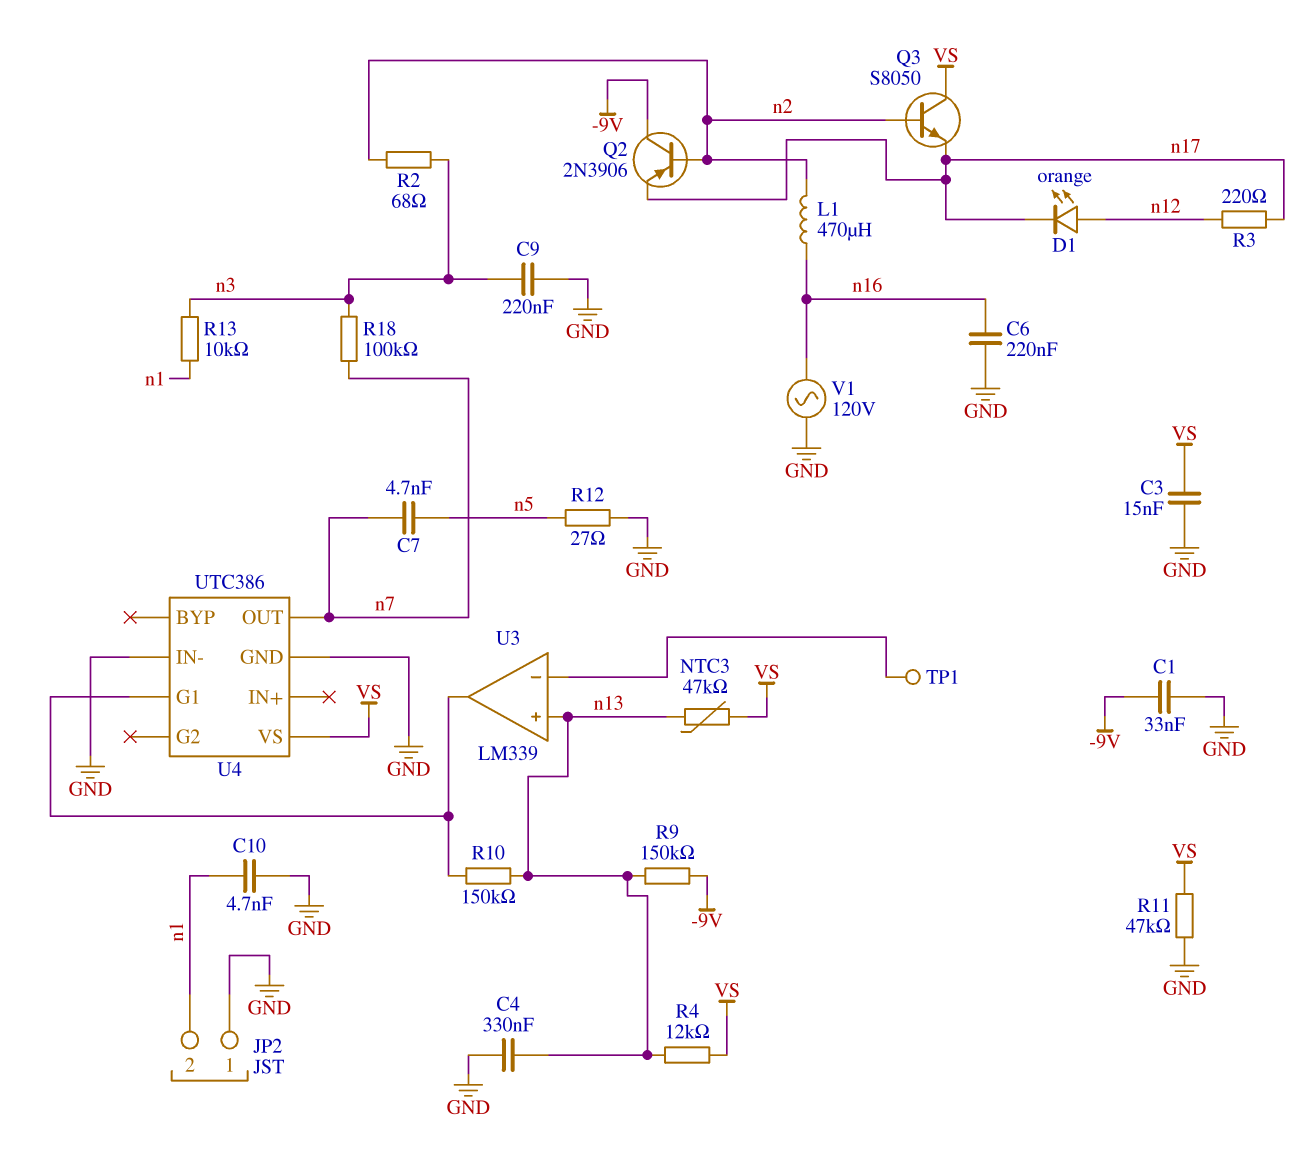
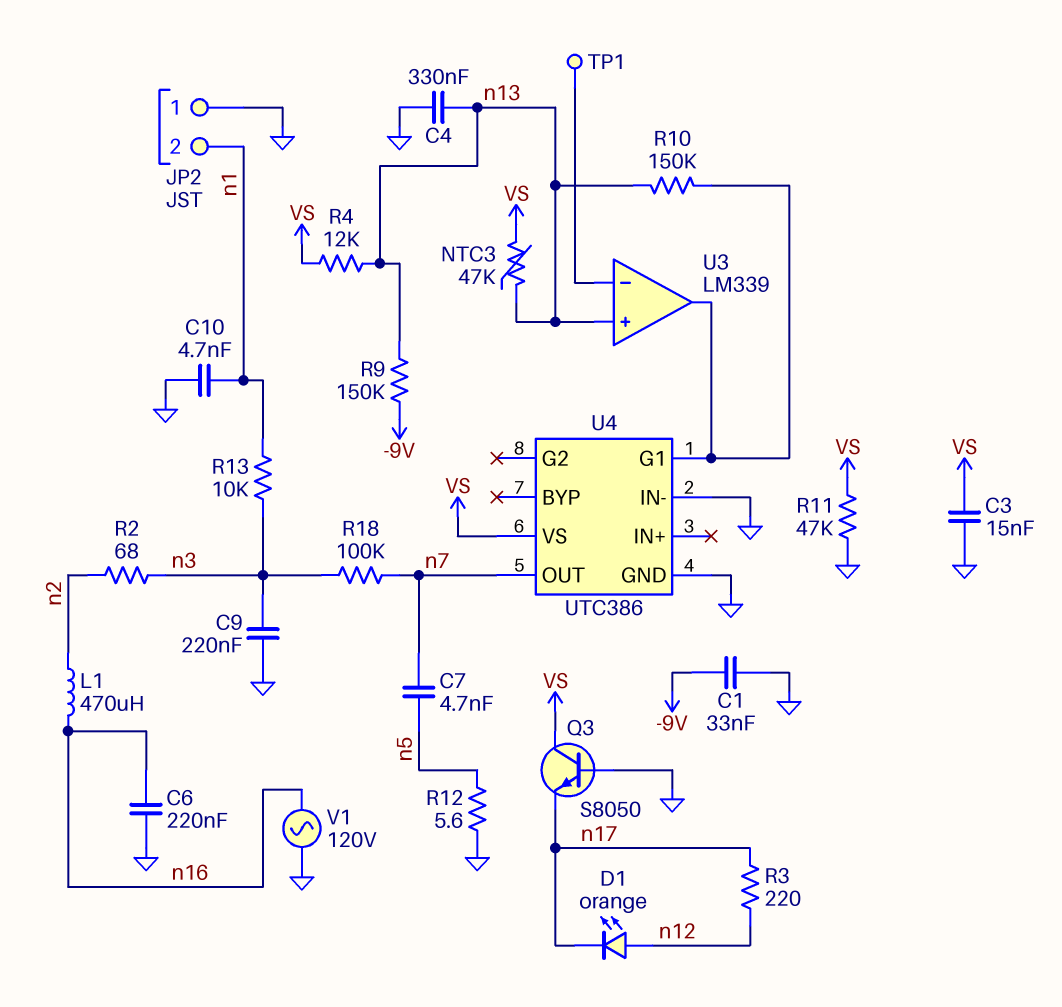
Q2: PNP 2N3906 (B n2, C -9V, E n17) -> none
Q3: NPN S8050 (B n2, C VS, E n17) -> NPN S8050 (B GND, C VS, E n17)
R12: 27 (GND, n5) -> 5.6 (GND, n5)

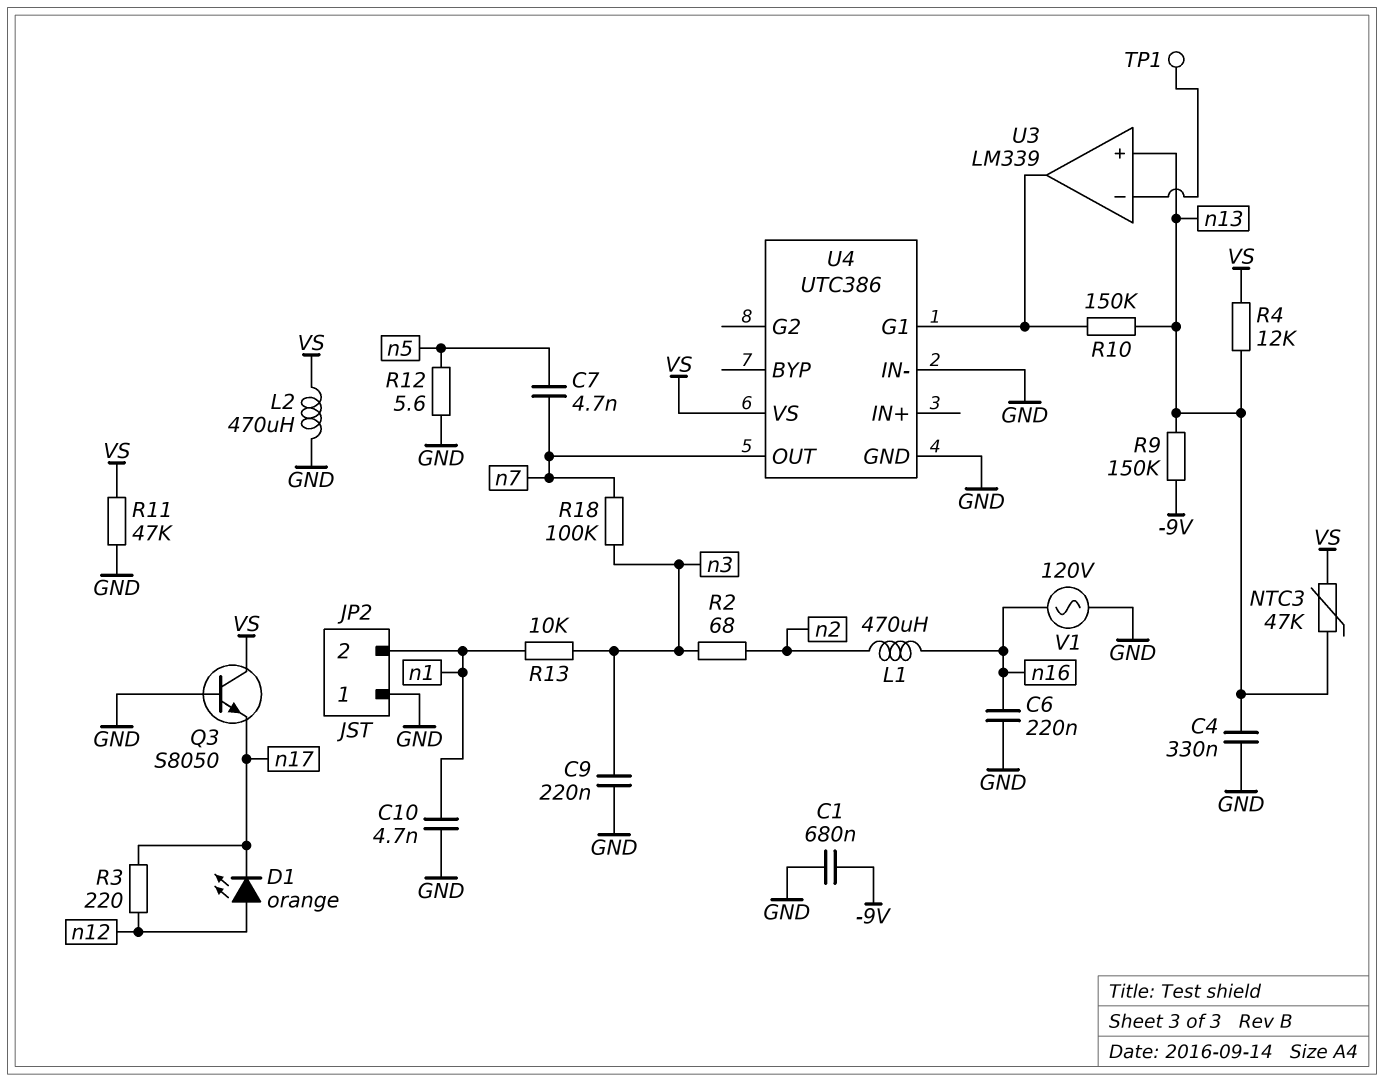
C1: 33nF (-9V, GND) -> 680nF (-9V, GND)
C3: 15nF (GND, VS) -> none
L2: none -> 470uH (GND, VS)

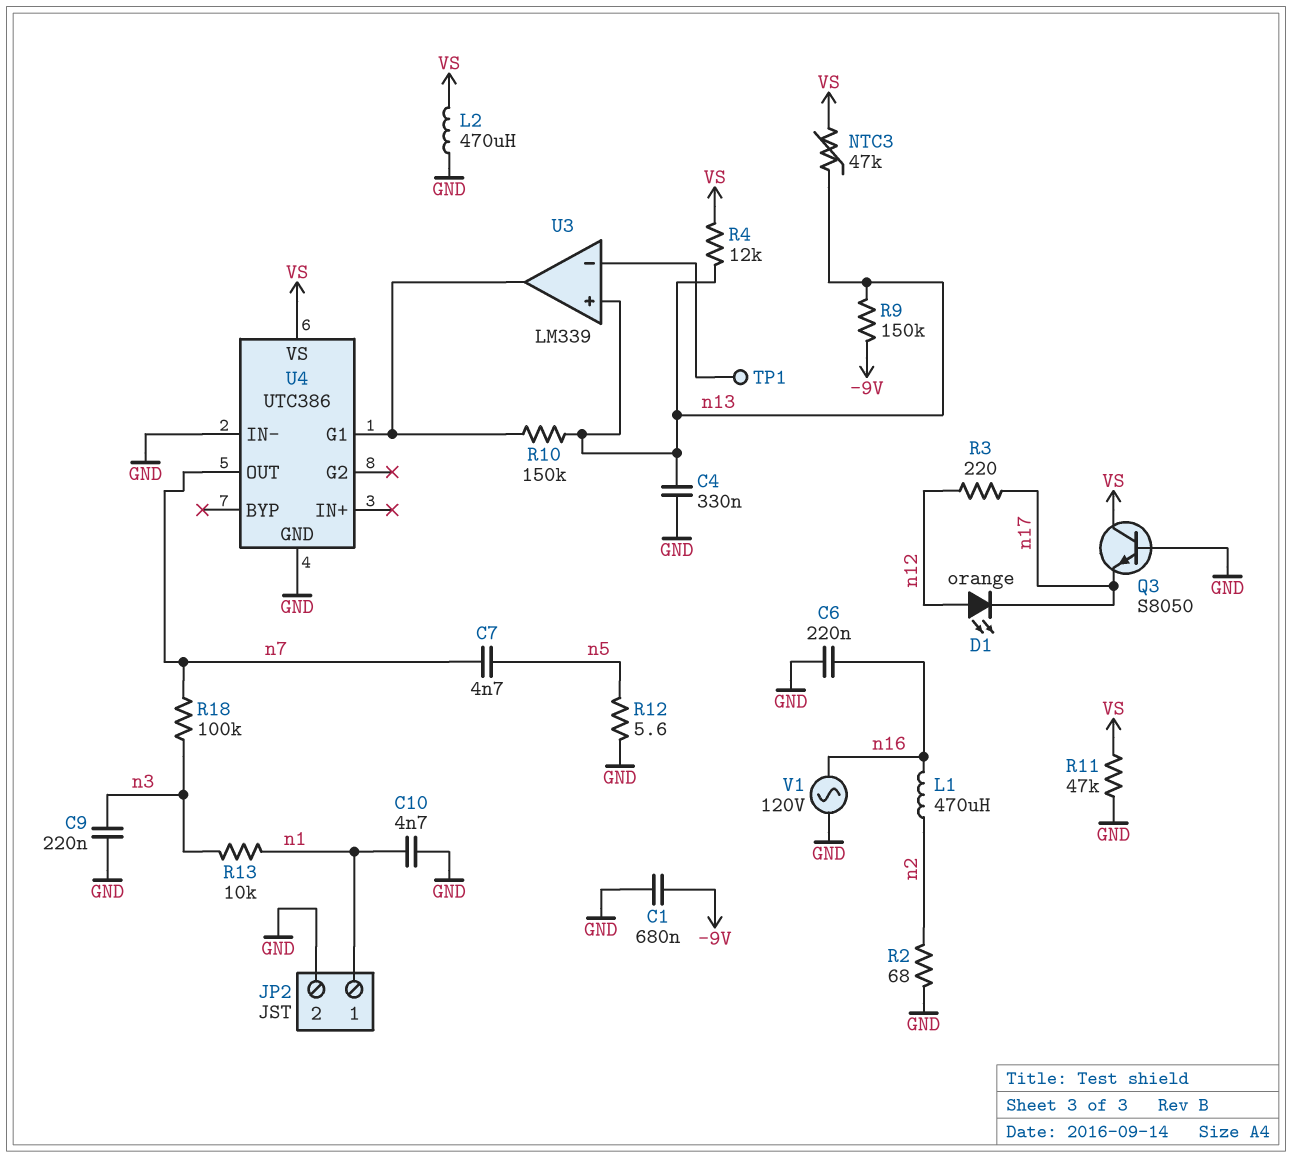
JP2 pin 1: GND -> n1
JP2 pin 2: n1 -> GND
R2: 68 (n2, n3) -> 68 (GND, n2)

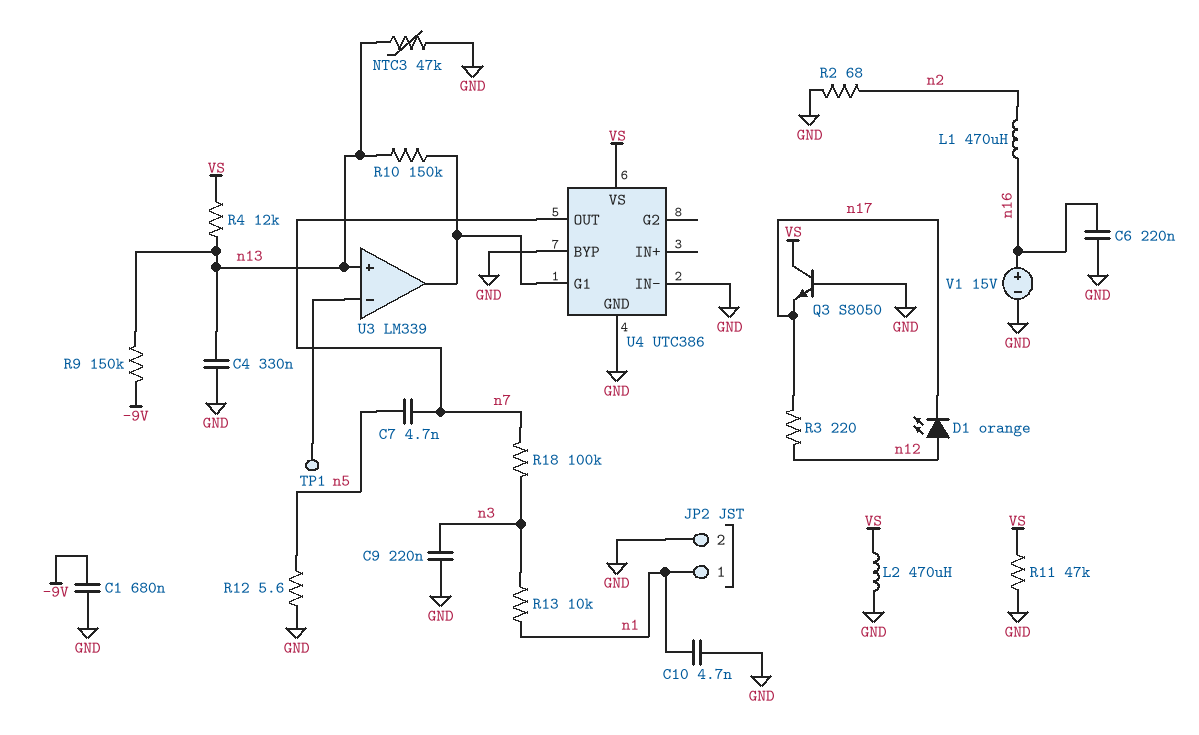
NTC3: 47k (VS, n13) -> 47k (GND, n13)
U4 pin BYP: none -> GND
V1: AC 120V (GND, n16) -> 15V (plus n16, minus GND)

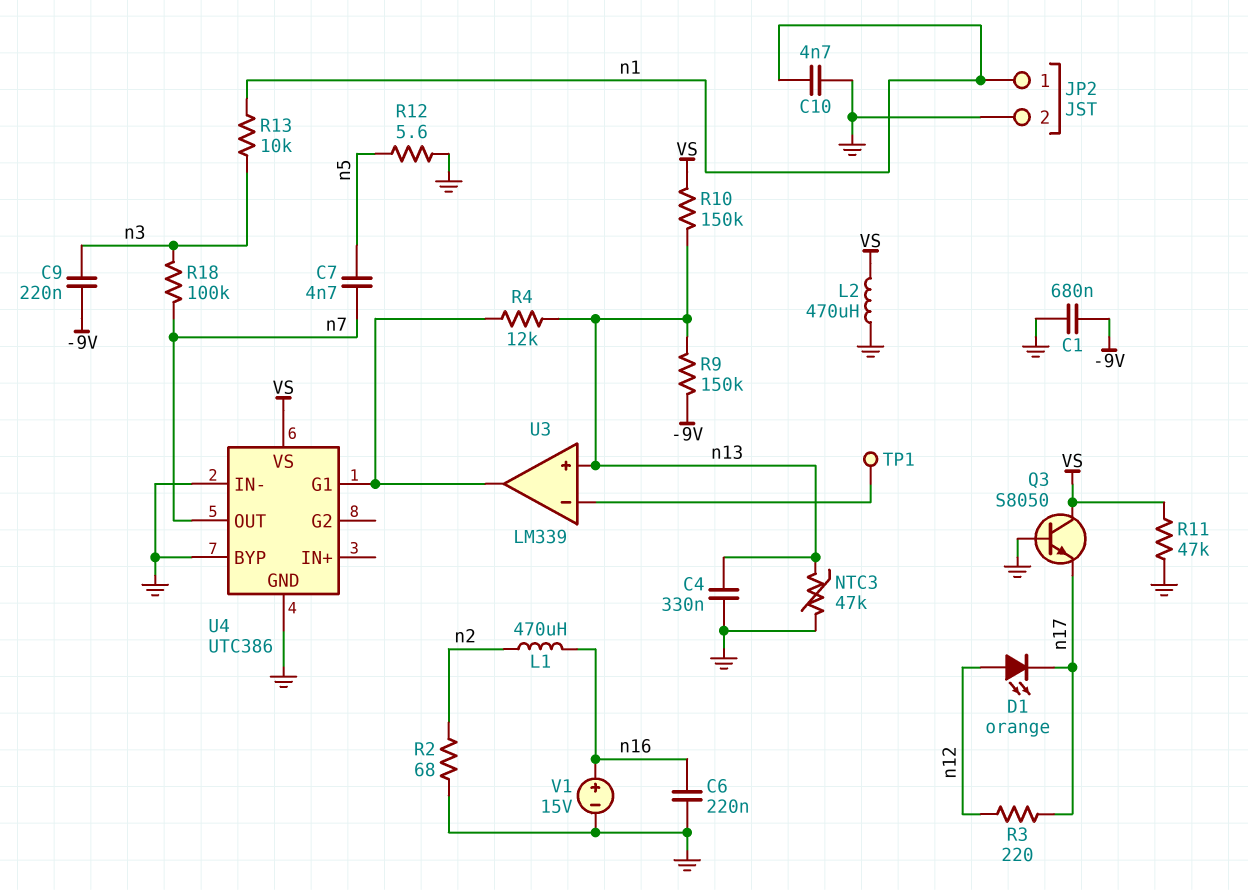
C9: 220nF (GND, n3) -> 220nF (-9V, n3)
R4: 12k (VS, n13) -> 12k (U3/out, n13)
R10: 150k (U3/out, n13) -> 150k (VS, n13)

